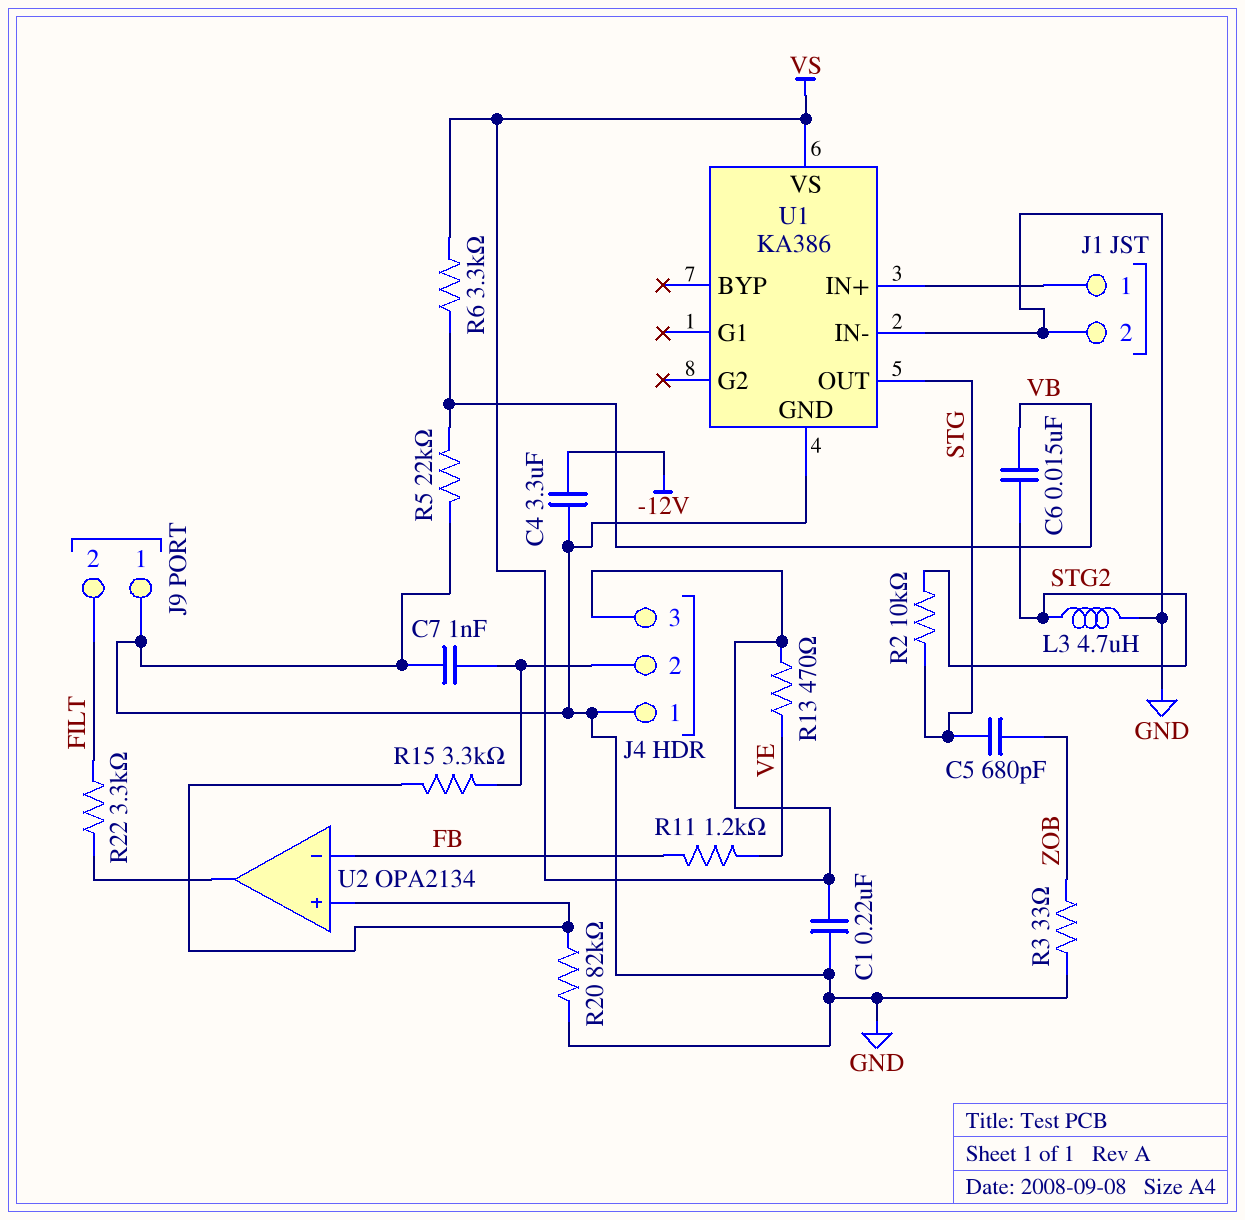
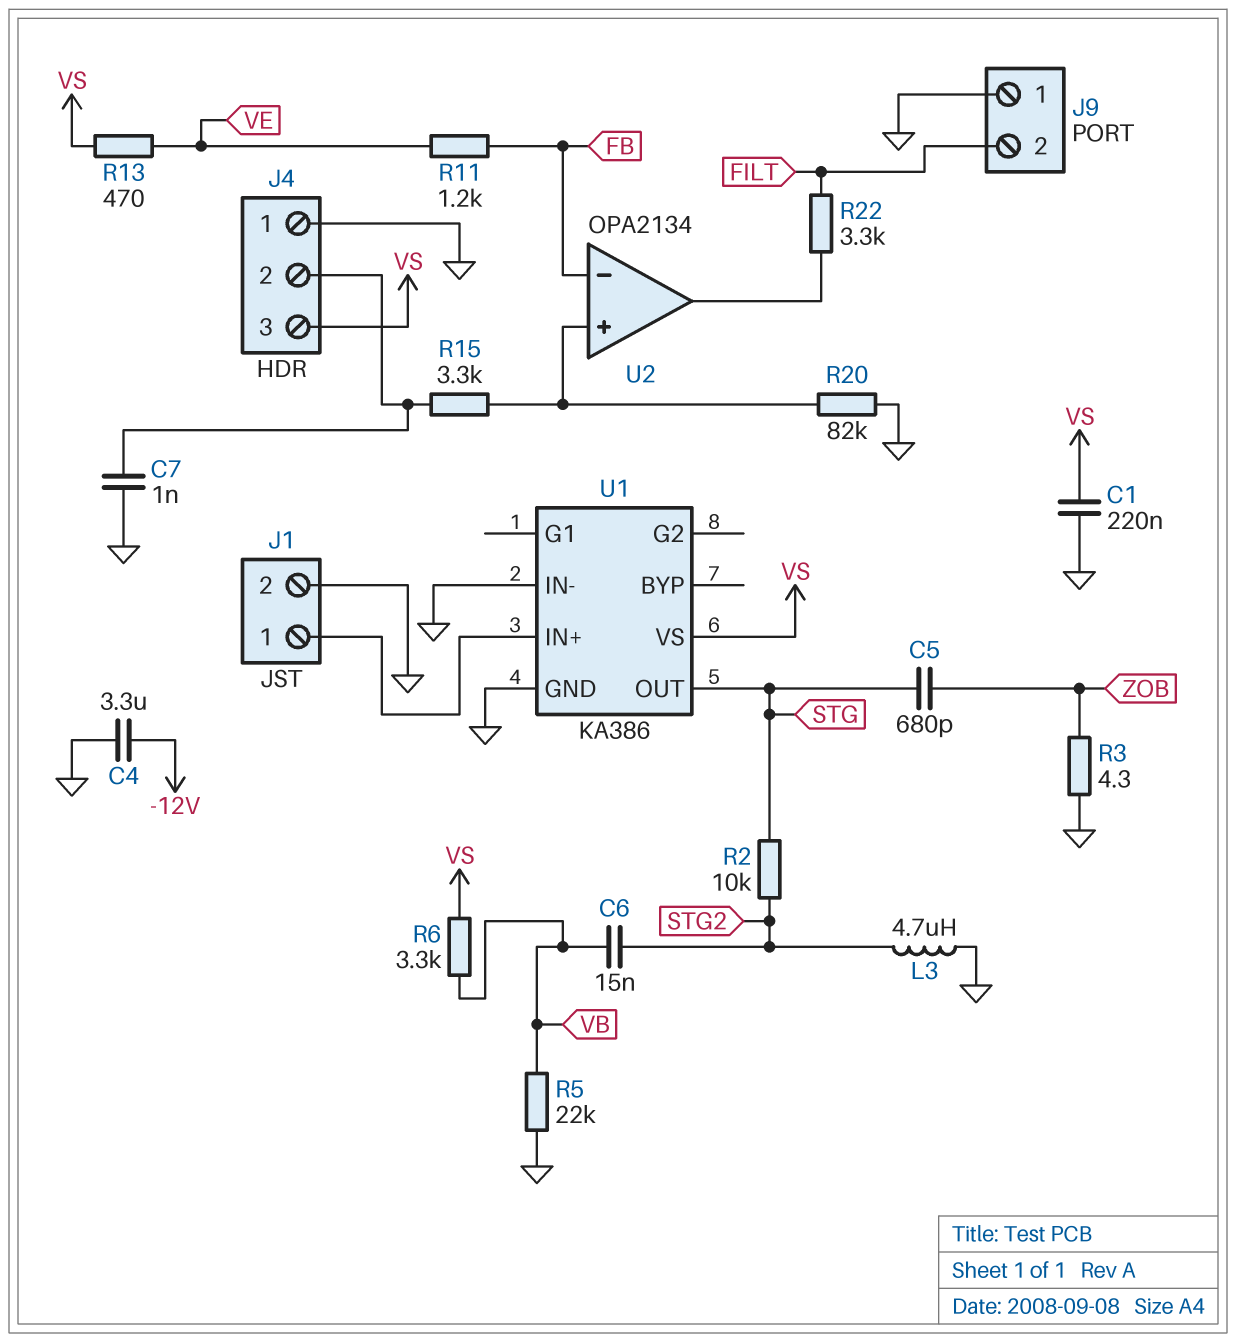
R3: 33 (GND, ZOB) -> 4.3 (GND, ZOB)

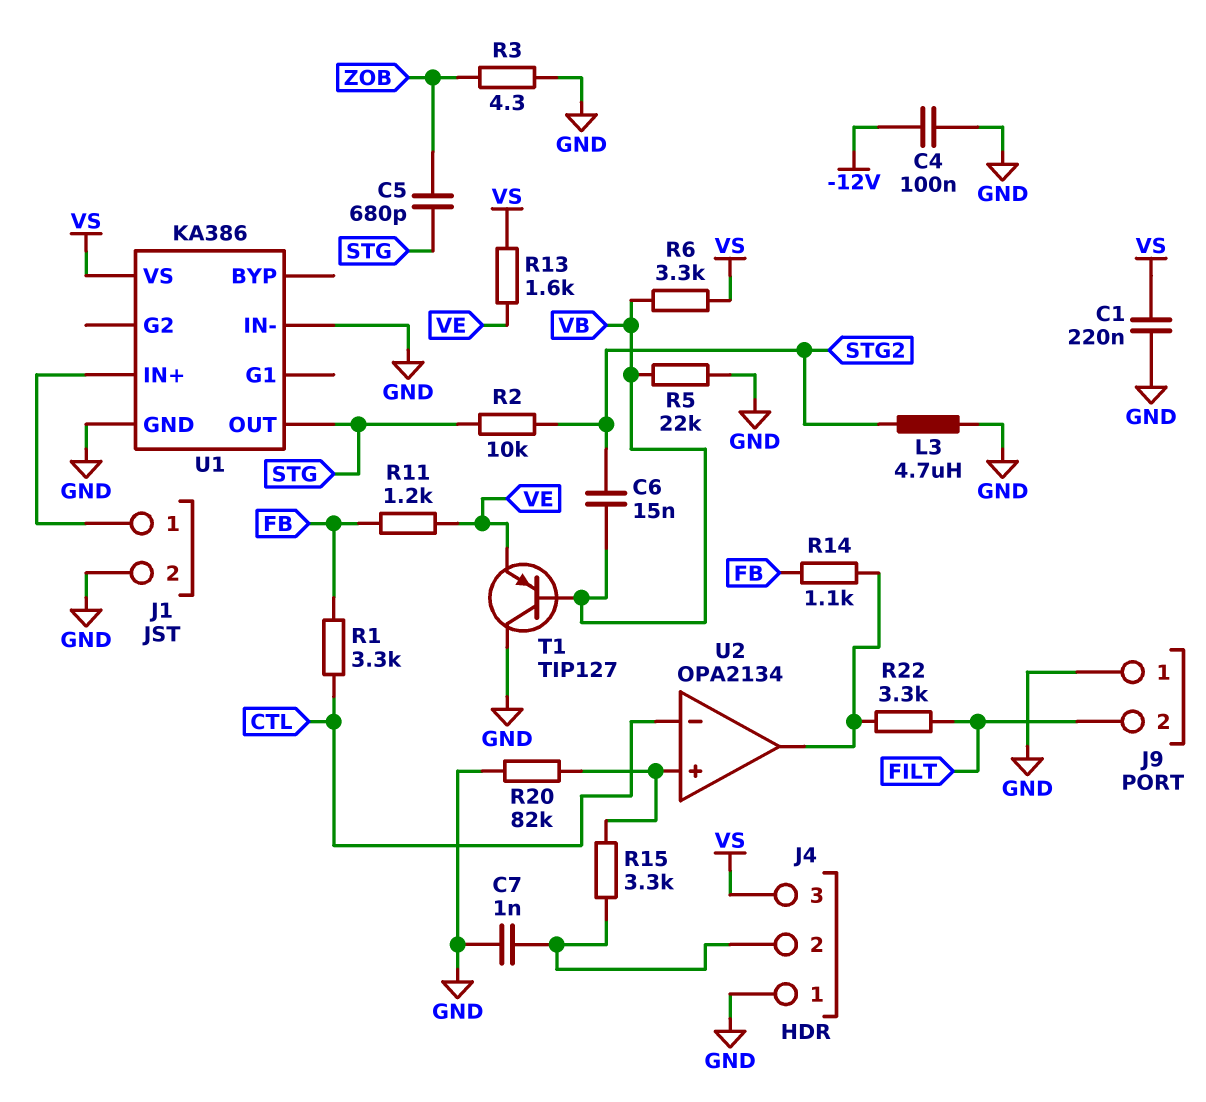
C4: 3.3uF (-12V, GND) -> 100nF (-12V, GND)
R1: none -> 3.3k (CTL, FB)
R13: 470 (VE, VS) -> 1.6k (VE, VS)
R14: none -> 1.1k (FB, U2/out)
T1: none -> PNP TIP127 (B VB, C GND, E VE)
U2 pin in-: FB -> CTL

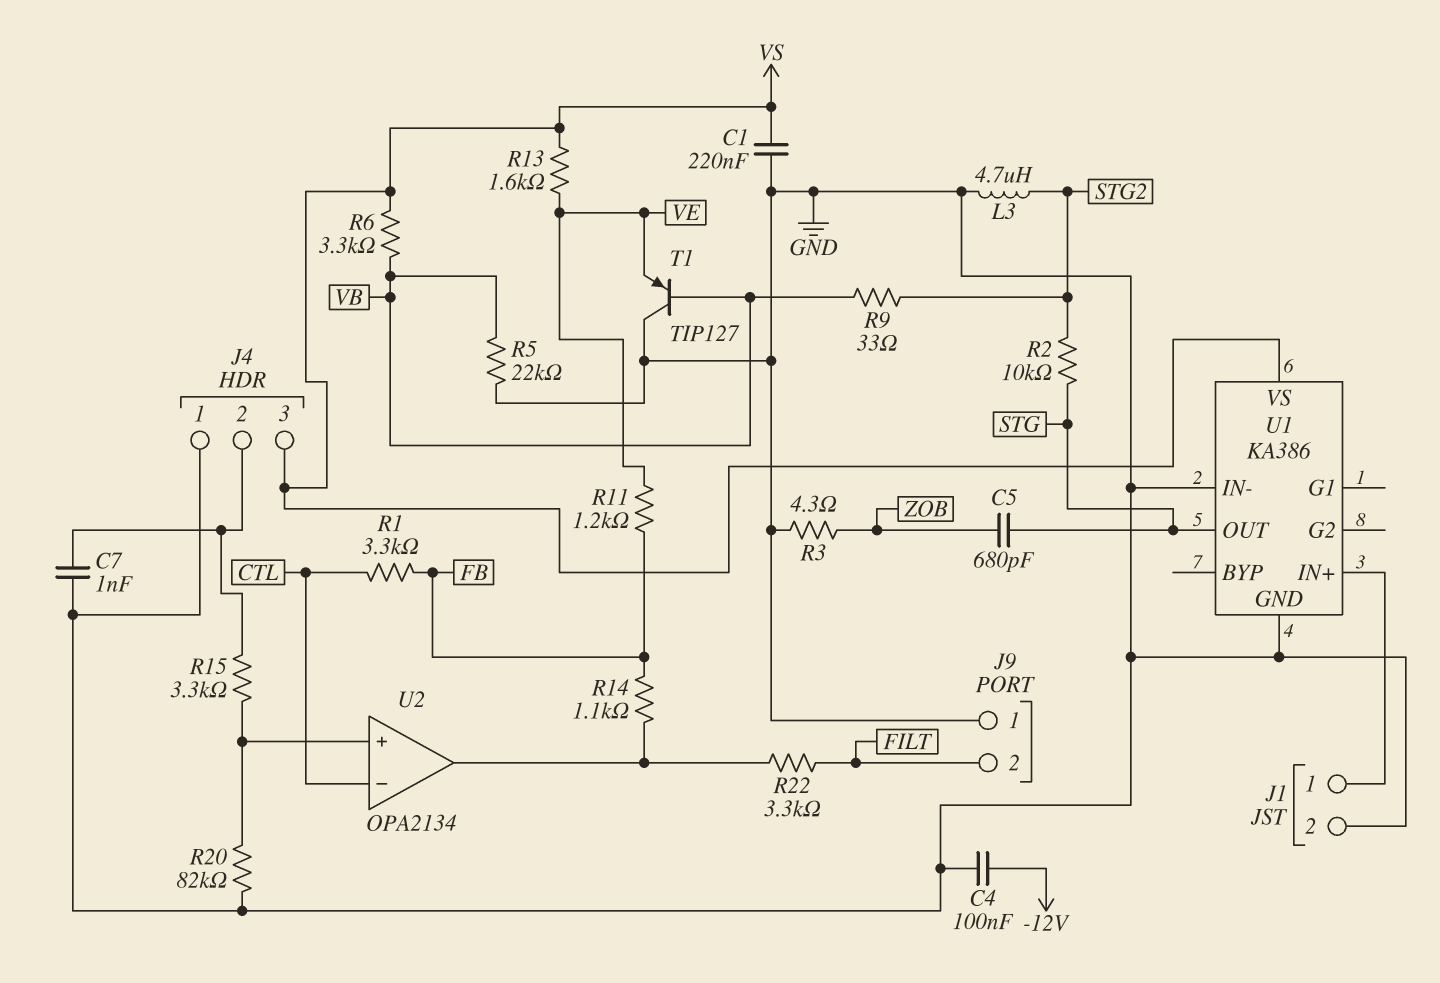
C6: 15nF (STG2, VB) -> none
R9: none -> 33 (STG2, VB)

